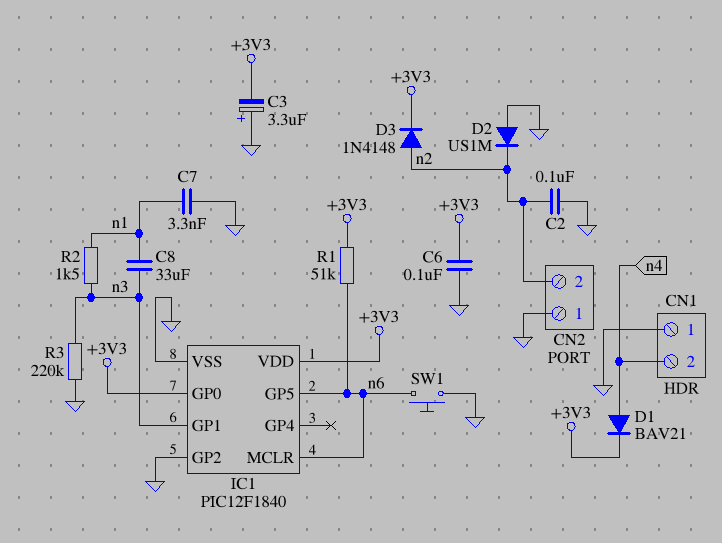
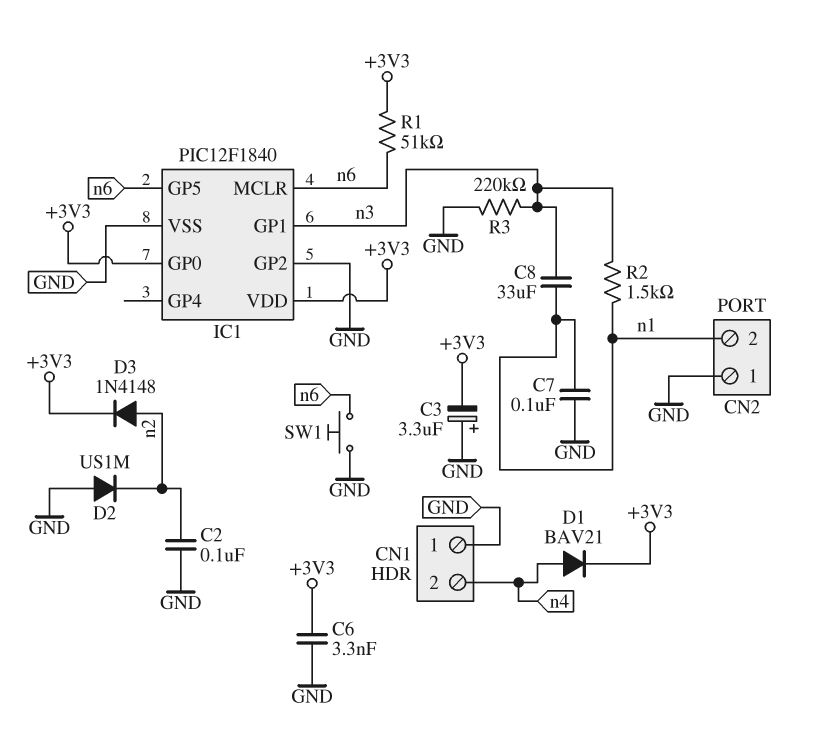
C6: 100nF (+3V3, GND) -> 3.3nF (+3V3, GND)
C7: 3.3nF (GND, n1) -> 100nF (GND, n1)
CN2 pin 2: n2 -> n1

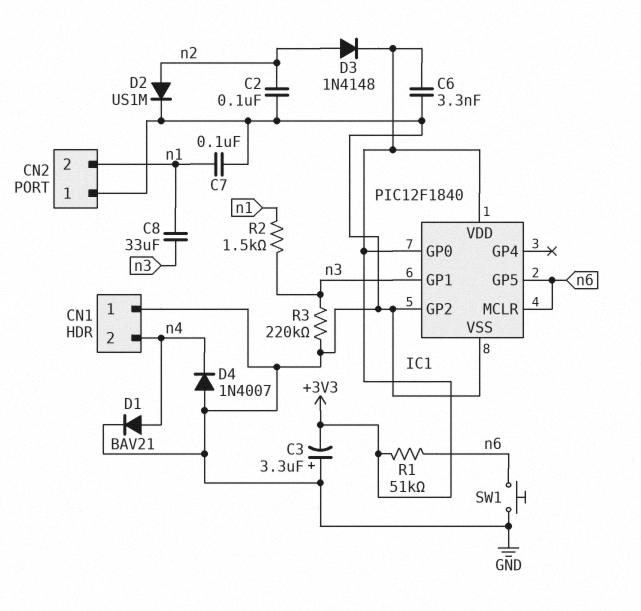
D1: diode BAV21 (A n4, K +3V3) -> diode BAV21 (A n4, K GND)
D2: diode US1M (A GND, K n2) -> diode US1M (A n2, K GND)
D4: none -> diode 1N4007 (A GND, K n4)

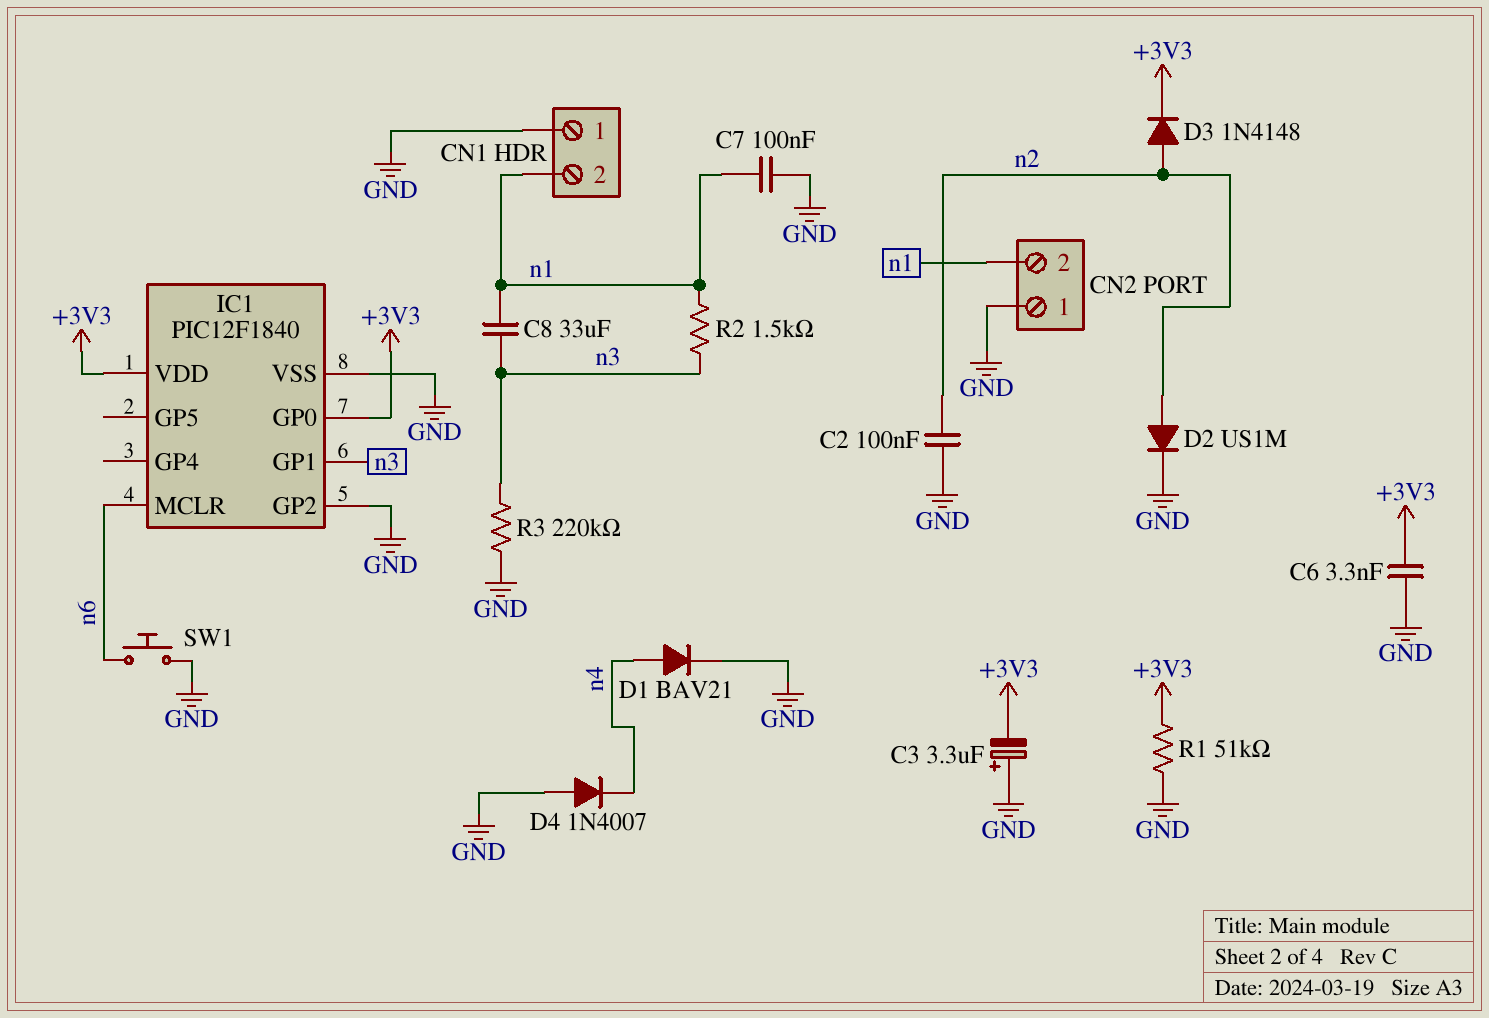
CN1 pin 2: n4 -> n1
IC1 pin GP5: n6 -> none
R1: 51k (+3V3, n6) -> 51k (+3V3, GND)

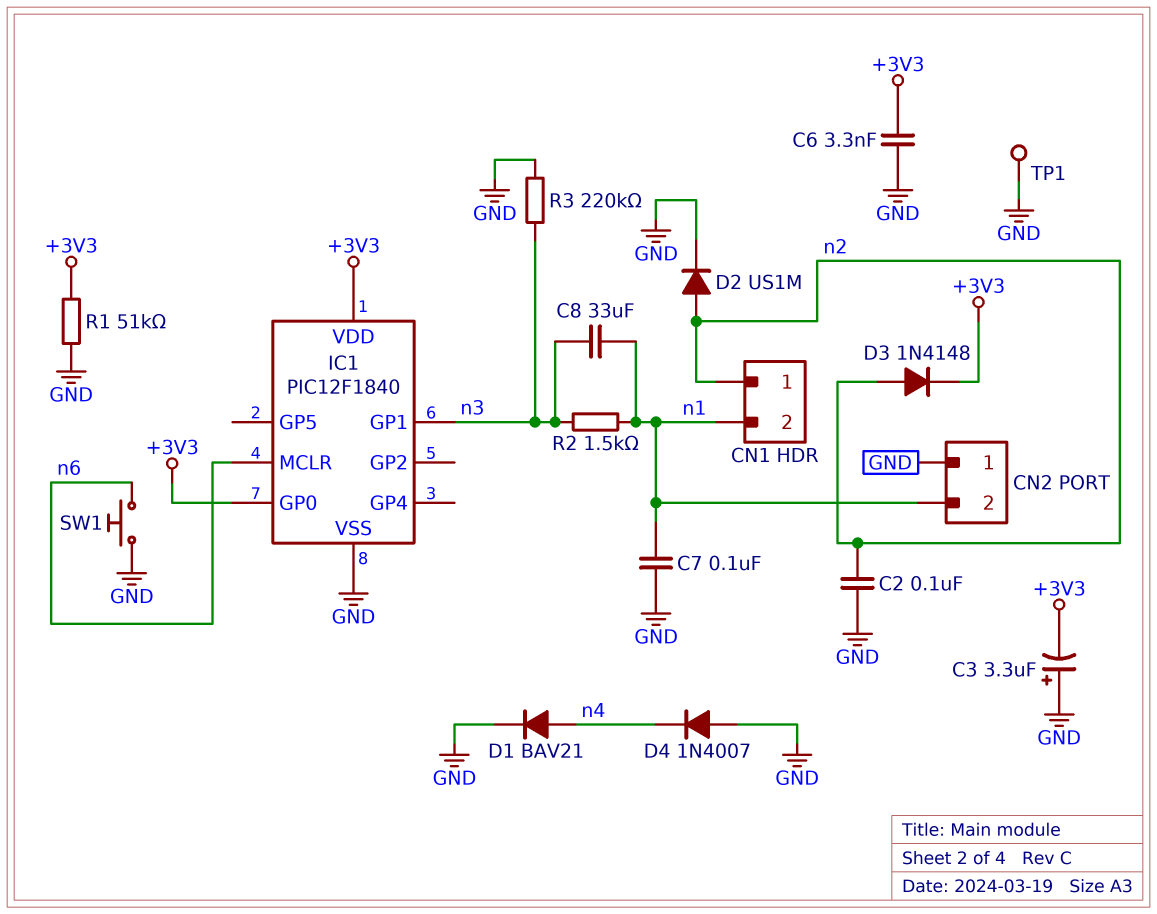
CN1 pin 1: GND -> n2
IC1 pin GP2: GND -> none
TP1: none -> test point (GND)

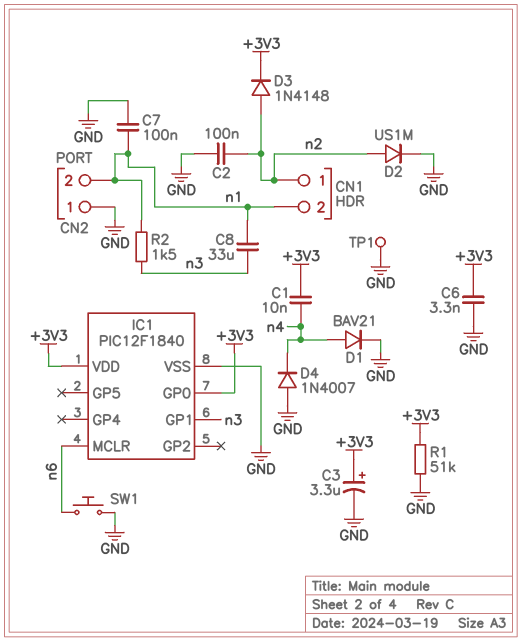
C1: none -> 10nF (+3V3, n4)
C3: 3.3uF (plus GND, minus +3V3) -> 3.3uF (plus +3V3, minus GND)
R3: 220k (GND, n3) -> none

